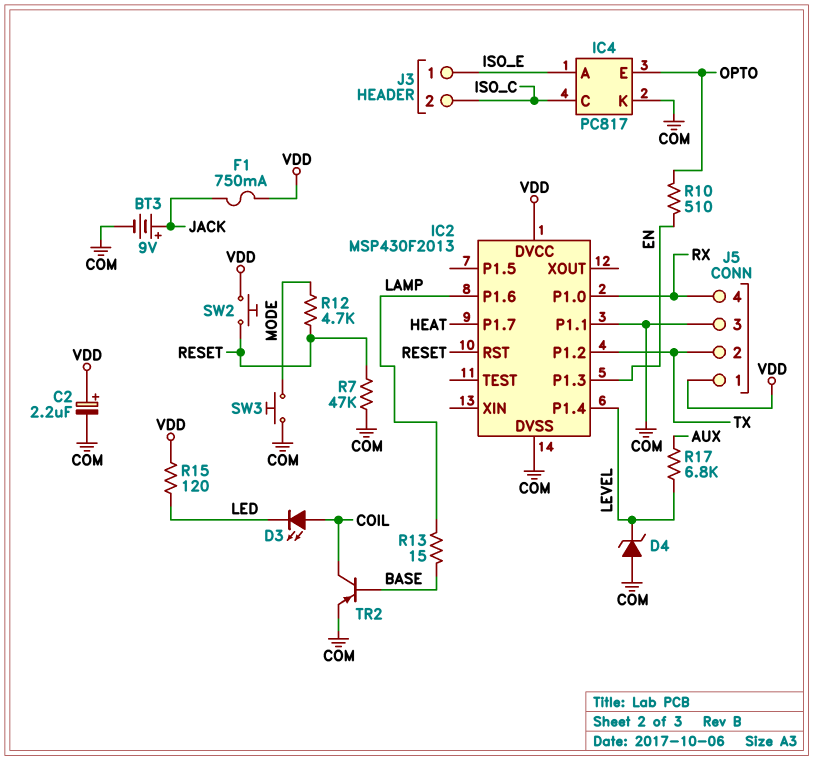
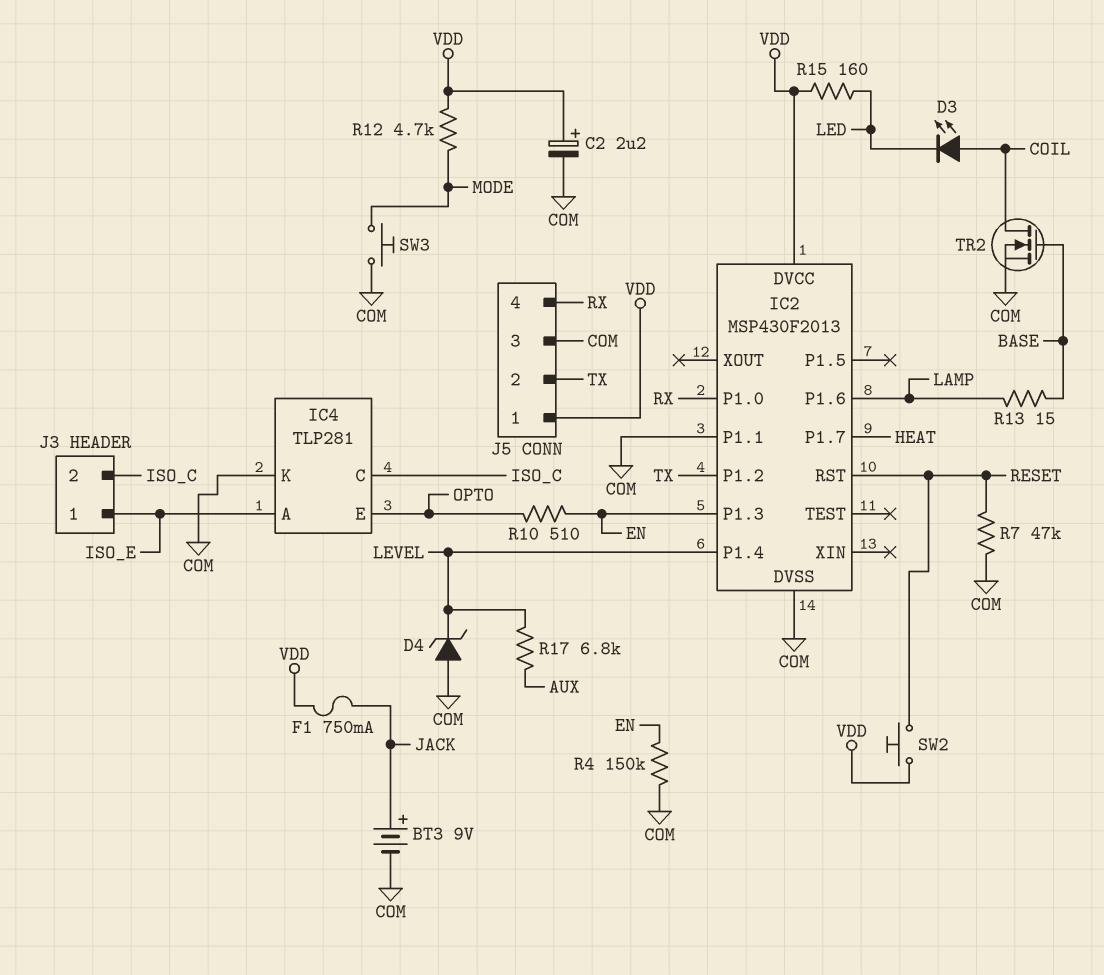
IC4: PC817 -> TLP281
R4: none -> 150k (COM, EN)
R12: 4.7k (MODE, RESET) -> 4.7k (MODE, VDD)
R15: 120 (LED, VDD) -> 160 (LED, VDD)
TR2: PNP (B BASE, C COIL, E COM) -> NMOS (G BASE, D COIL, S COM)

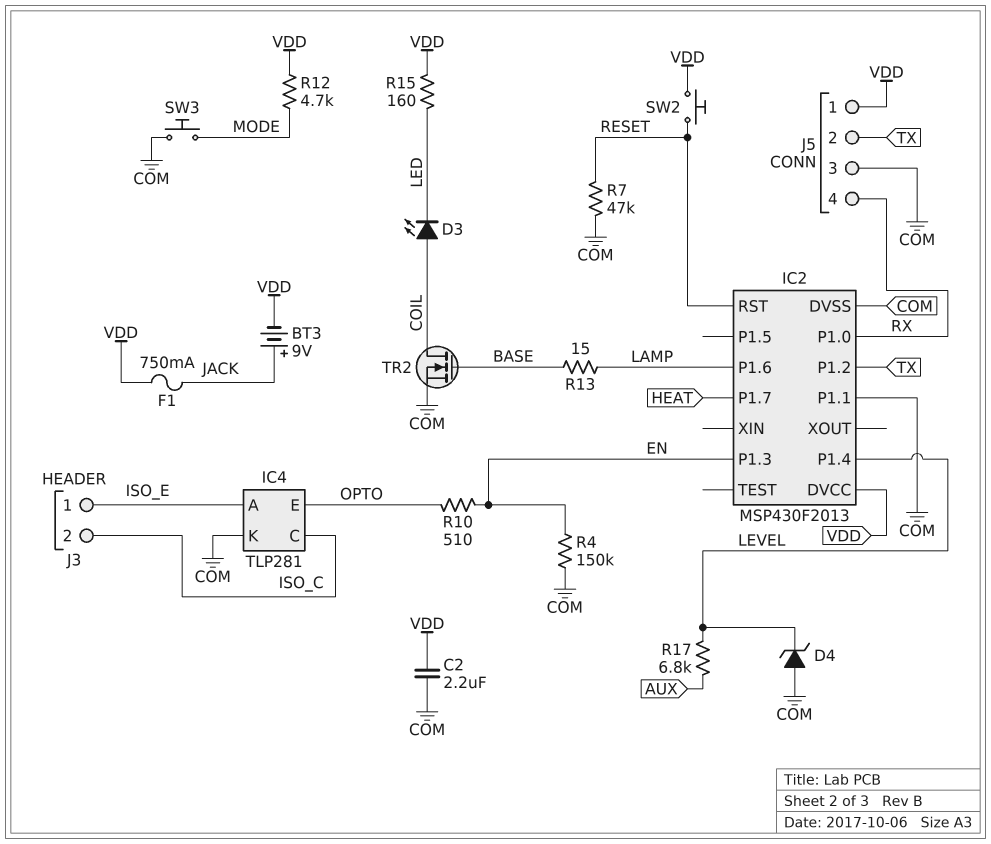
BT3: 9V (plus JACK, minus COM) -> 9V (plus JACK, minus VDD)
C2: 2.2uF (plus VDD, minus COM) -> 2.2uF (COM, VDD)

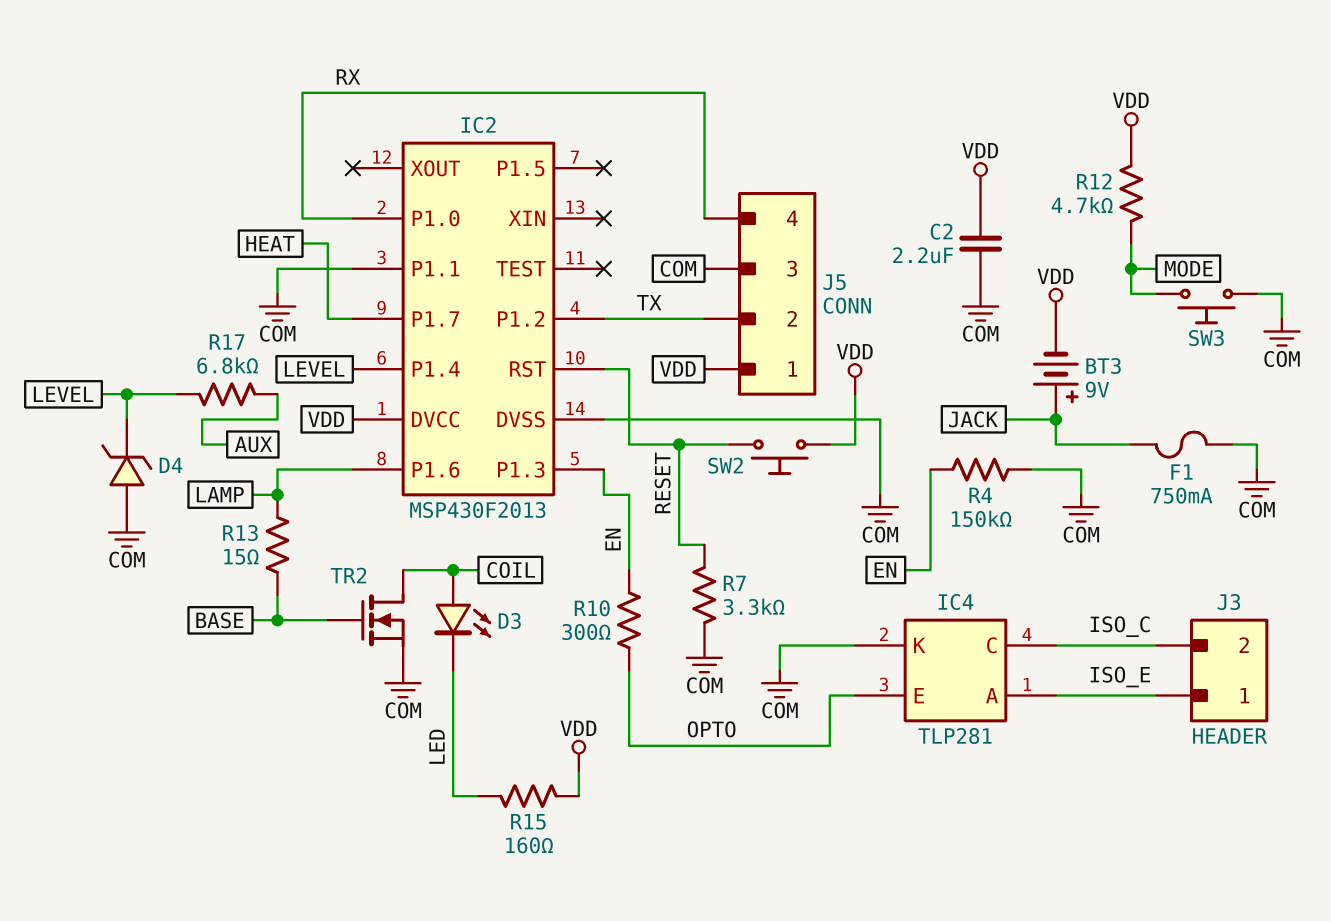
F1: 750mA (JACK, VDD) -> 750mA (COM, JACK)
R7: 47k (COM, RESET) -> 3.3k (COM, RESET)
R10: 510 (EN, OPTO) -> 300 (EN, OPTO)

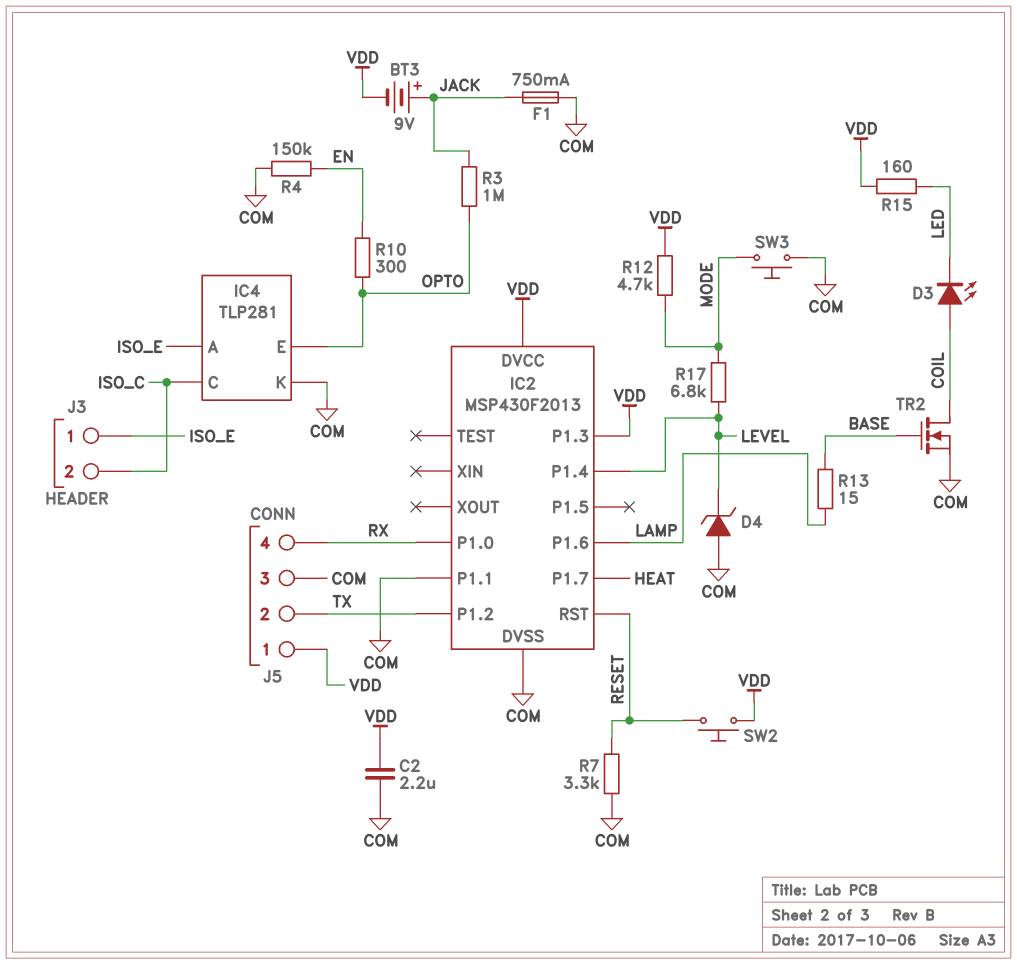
IC2 pin P1.3: EN -> VDD
R3: none -> 1M (JACK, OPTO)
R17: 6.8k (AUX, LEVEL) -> 6.8k (LEVEL, MODE)

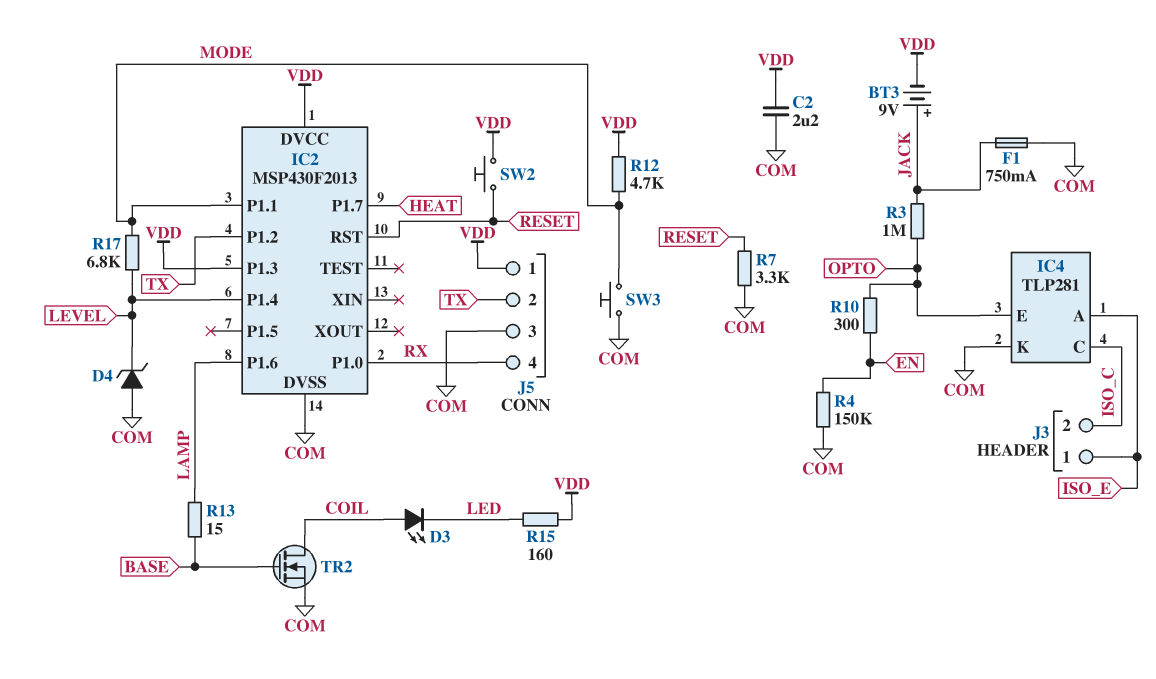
IC2 pin P1.1: COM -> MODE

